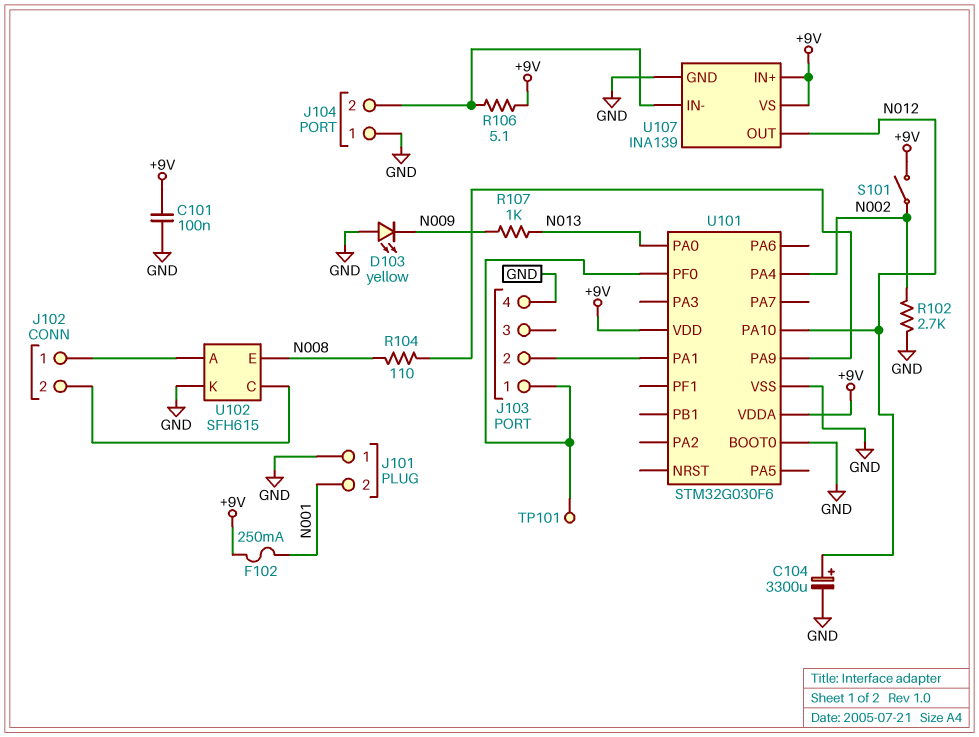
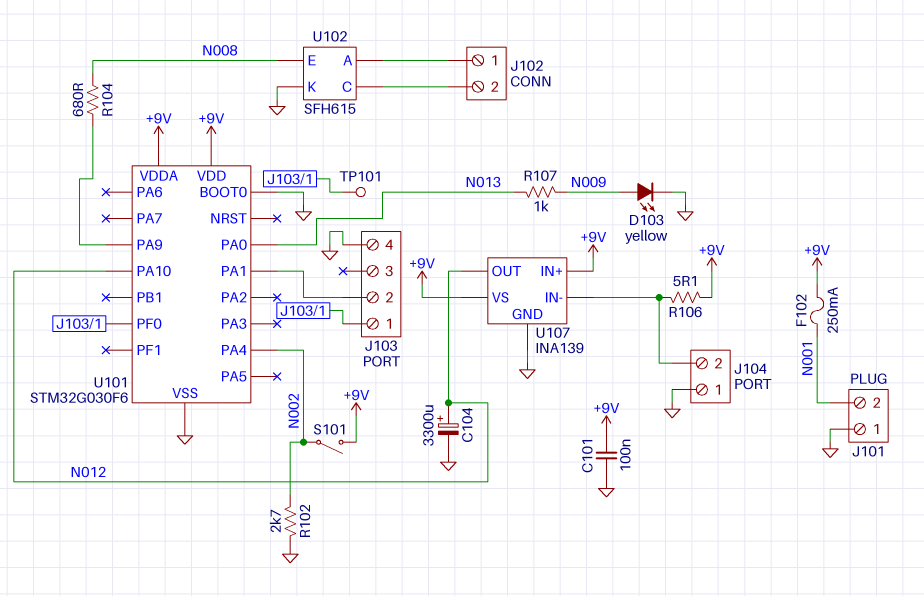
D103: LED yellow (A GND, K N009) -> LED yellow (A N009, K GND)
R104: 110 (N008, U101/PA9) -> 680 (N008, U101/PA9)

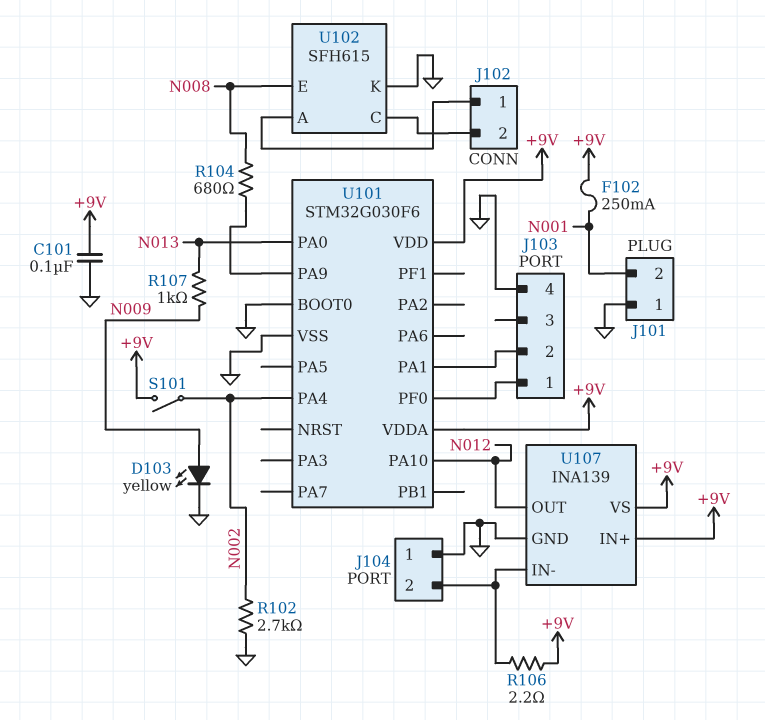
C104: 3300uF (plus N012, minus GND) -> none
R106: 5.1 (+9V, J104/2) -> 2.2 (+9V, J104/2)
TP101: test point (J103/1) -> none

